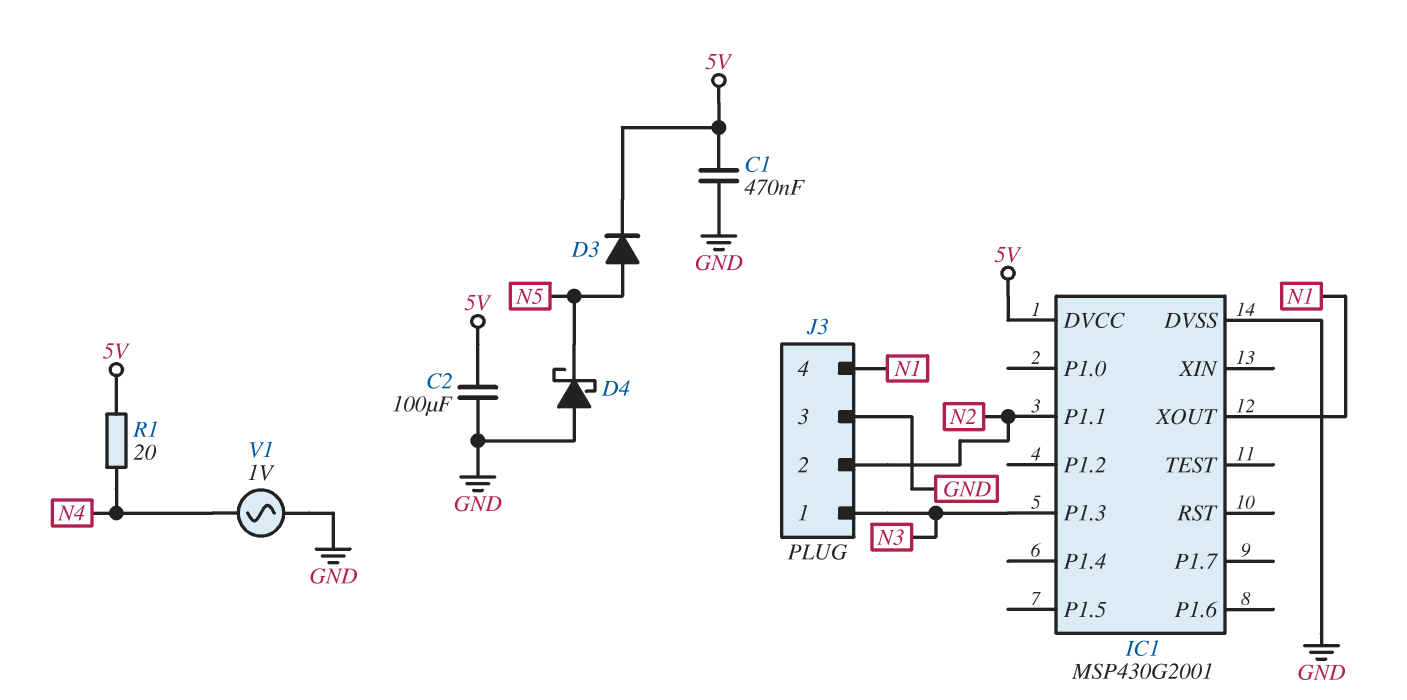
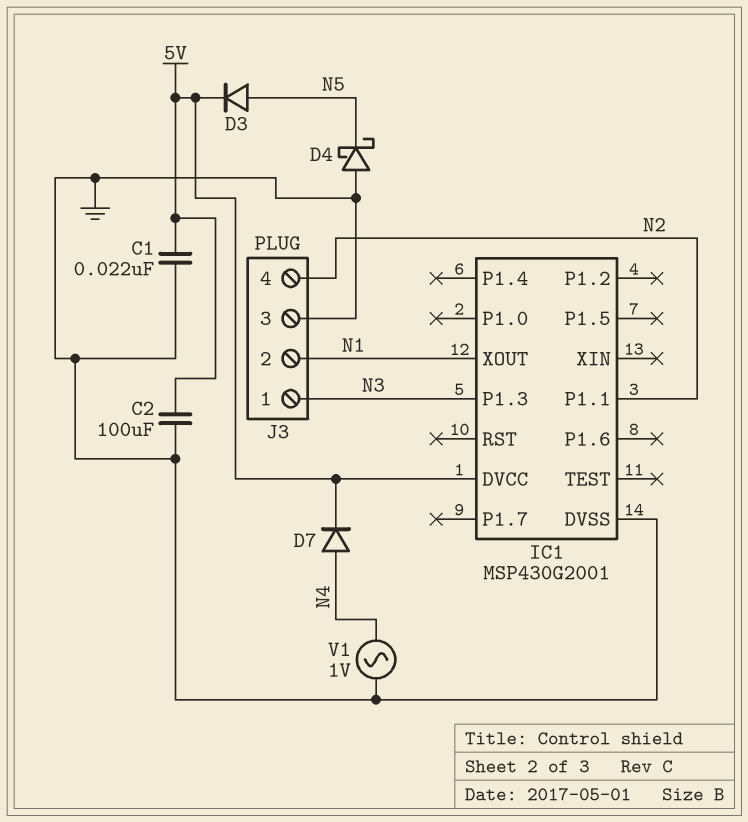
C1: 470nF (5V, GND) -> 22nF (5V, GND)
D7: none -> diode (A N4, K 5V)
J3 pin 2: N2 -> N1
J3 pin 4: N1 -> N2
R1: 20 (5V, N4) -> none

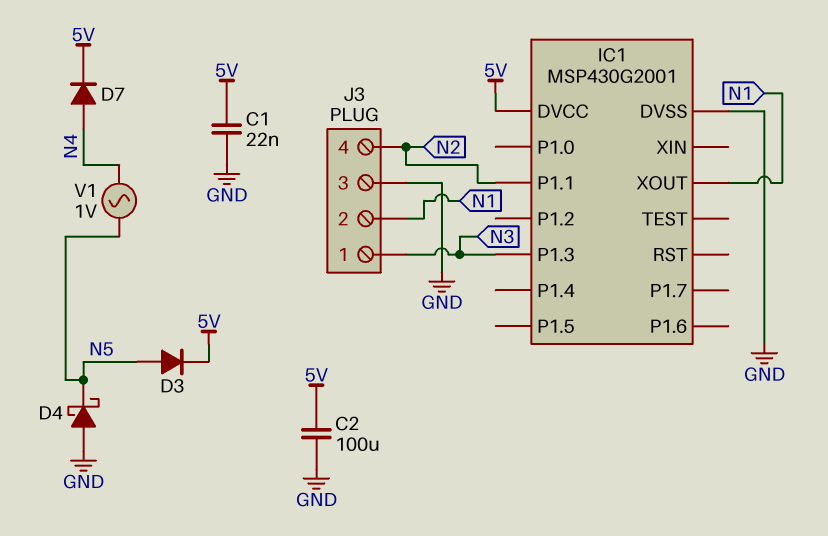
V1: AC 1V (GND, N4) -> AC 1V (N4, N5)

